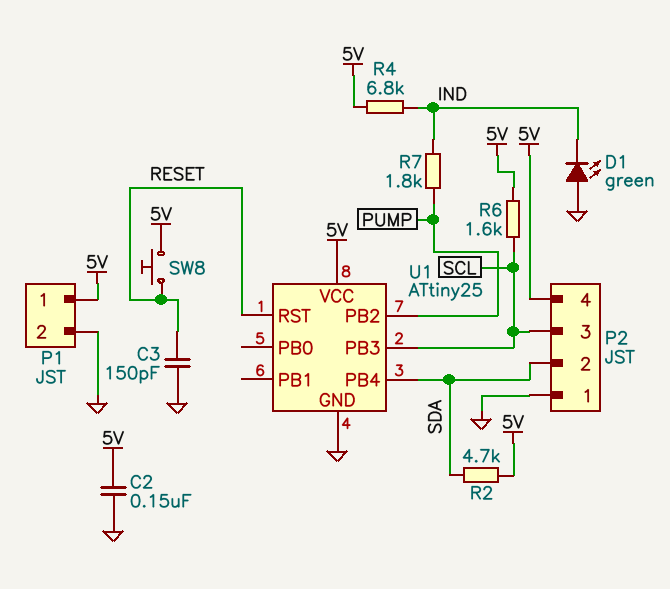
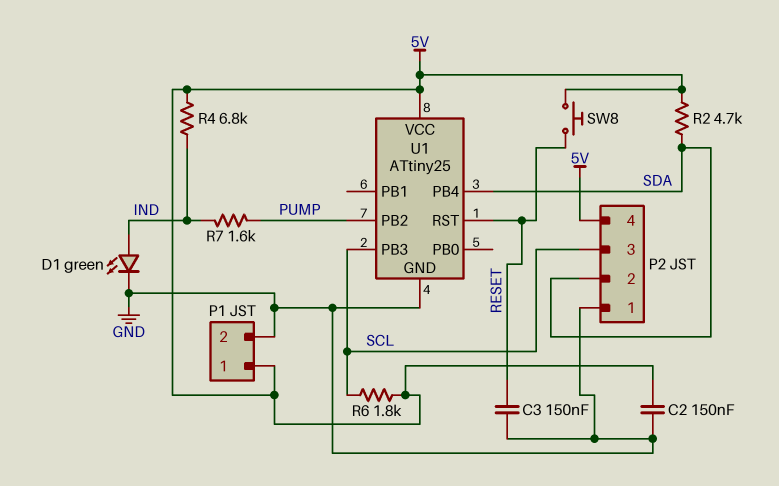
C3: 150pF (GND, RESET) -> 150nF (GND, RESET)
D1: LED green (A GND, K IND) -> LED green (A IND, K GND)
R6: 1.6k (5V, SCL) -> 1.8k (5V, SCL)
R7: 1.8k (IND, PUMP) -> 1.6k (IND, PUMP)

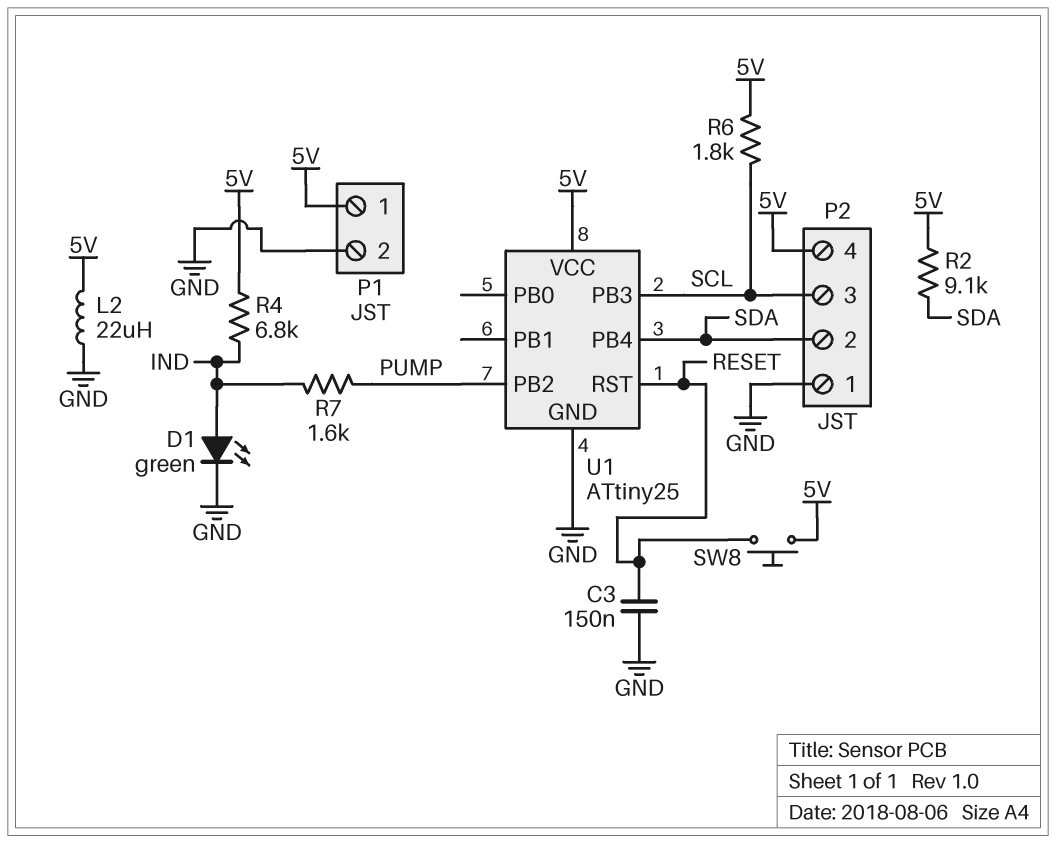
C2: 150nF (5V, GND) -> none
L2: none -> 22uH (5V, GND)
R2: 4.7k (5V, SDA) -> 9.1k (5V, SDA)

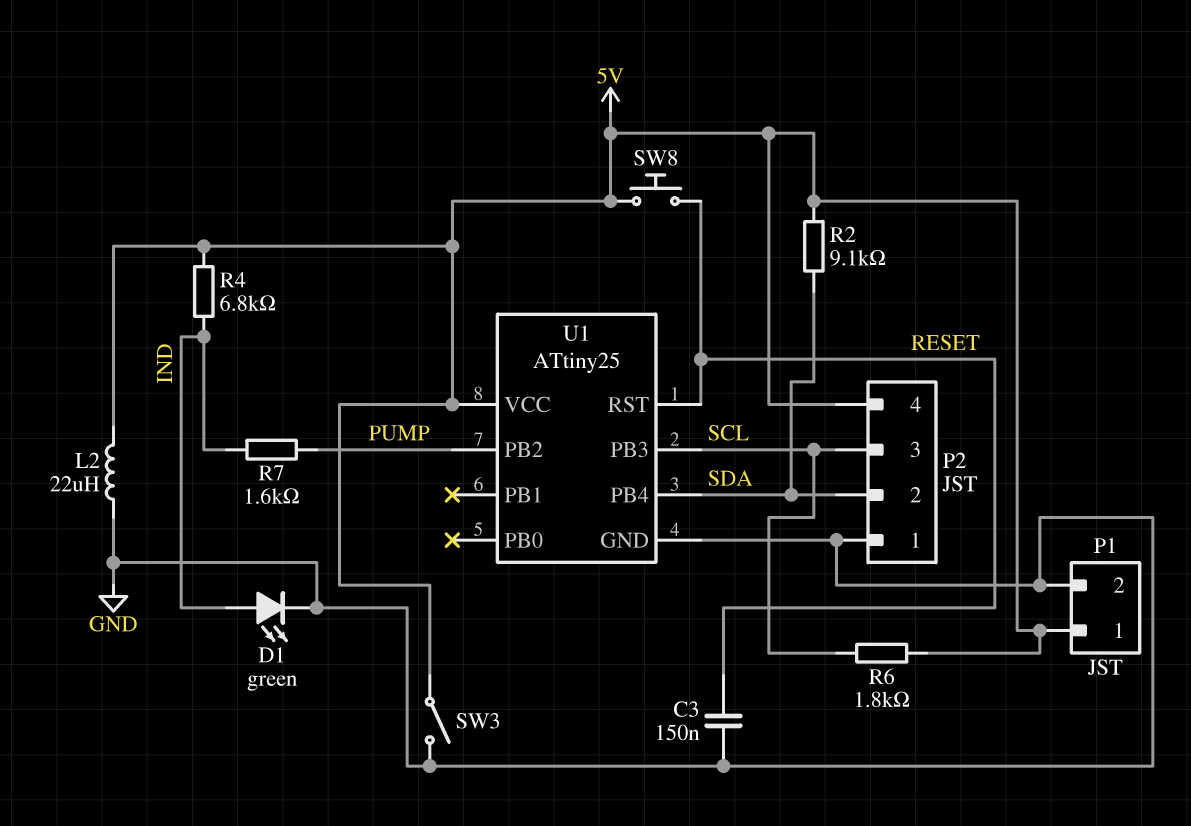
SW3: none -> switch (5V, GND)

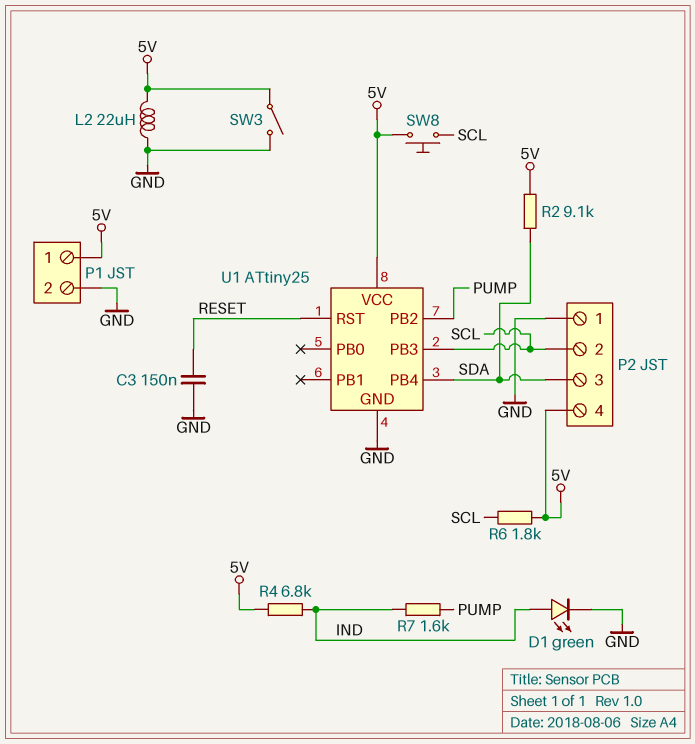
P2 pin 2: SDA -> SCL
P2 pin 3: SCL -> SDA
SW8: button (5V, RESET) -> button (5V, SCL)

